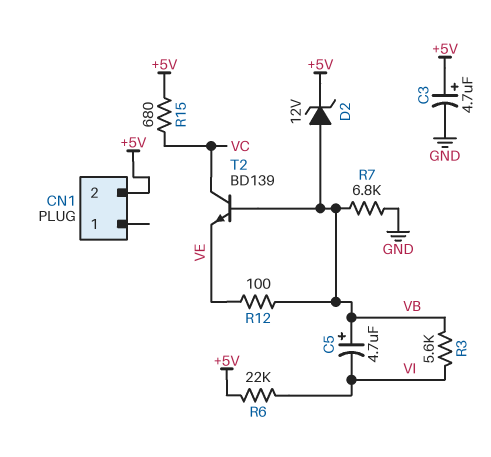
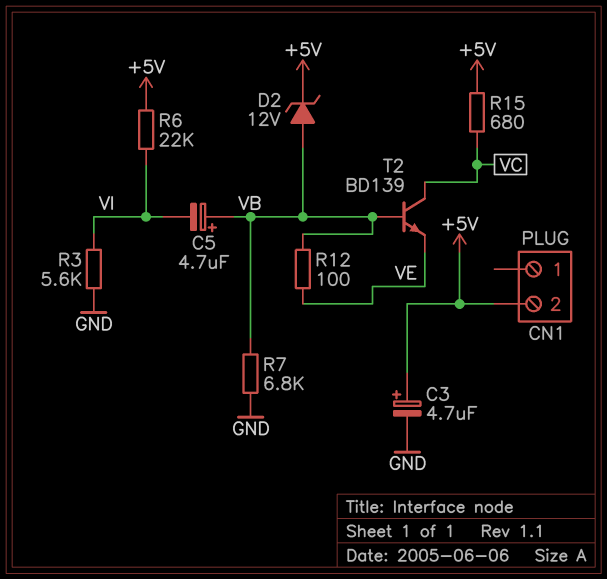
R3: 5.6k (VB, VI) -> 5.6k (GND, VI)

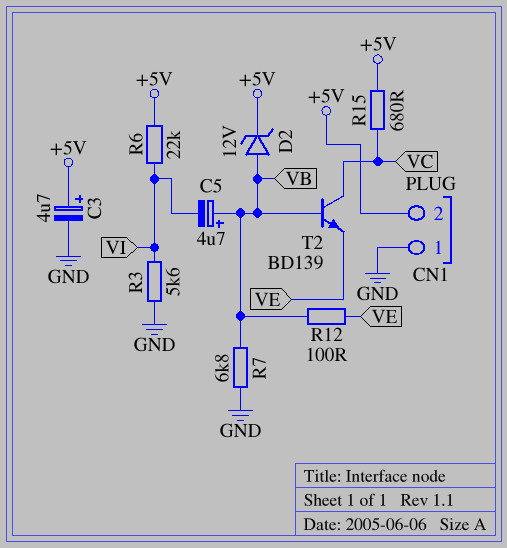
CN1 pin 1: none -> GND

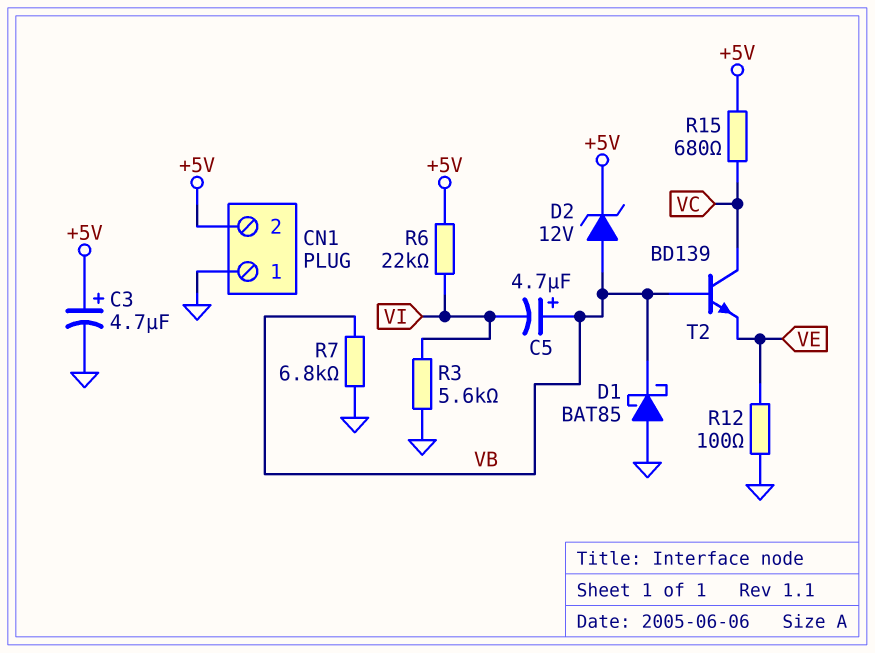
D1: none -> schottky BAT85 (A GND, K VB)
R12: 100 (VB, VE) -> 100 (GND, VE)

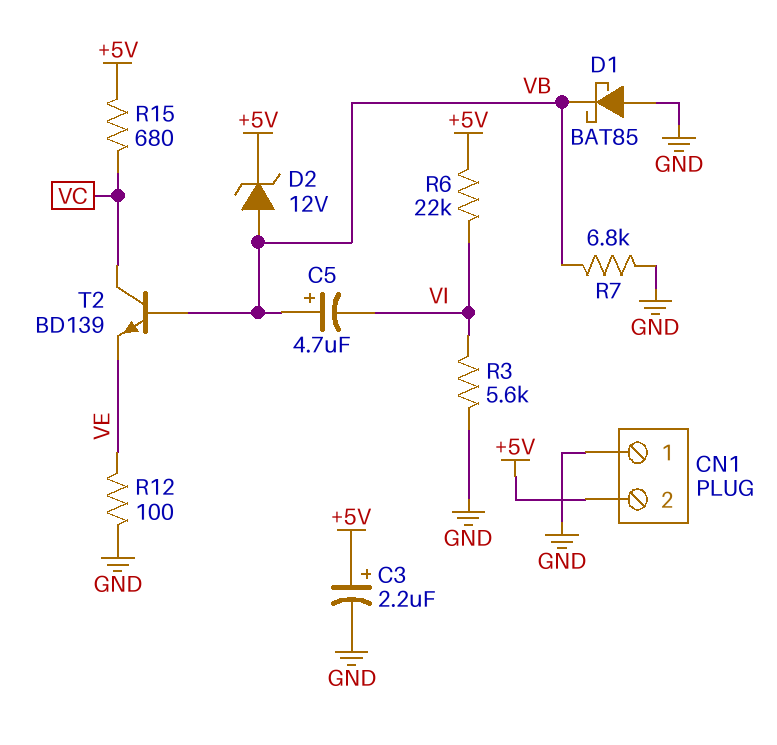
C3: 4.7uF (plus +5V, minus GND) -> 2.2uF (plus +5V, minus GND)

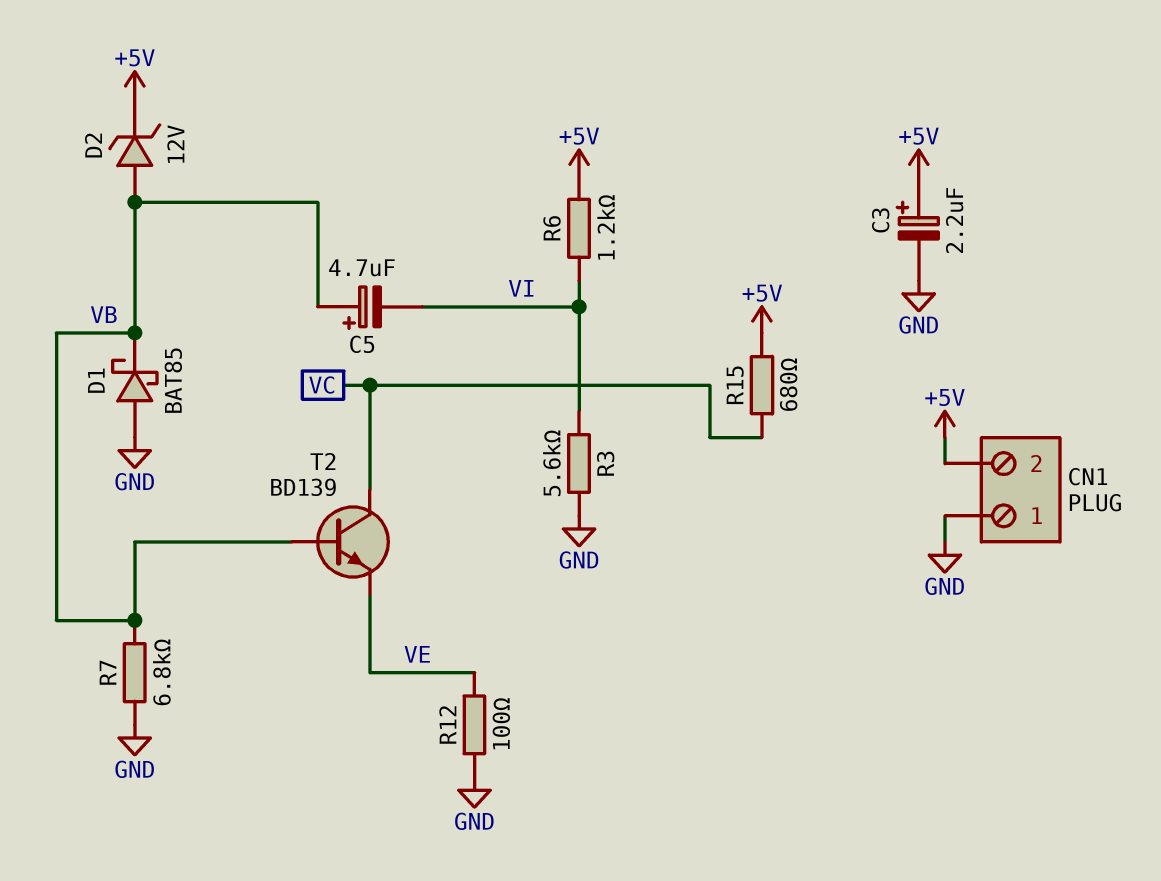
R6: 22k (+5V, VI) -> 1.2k (+5V, VI)

